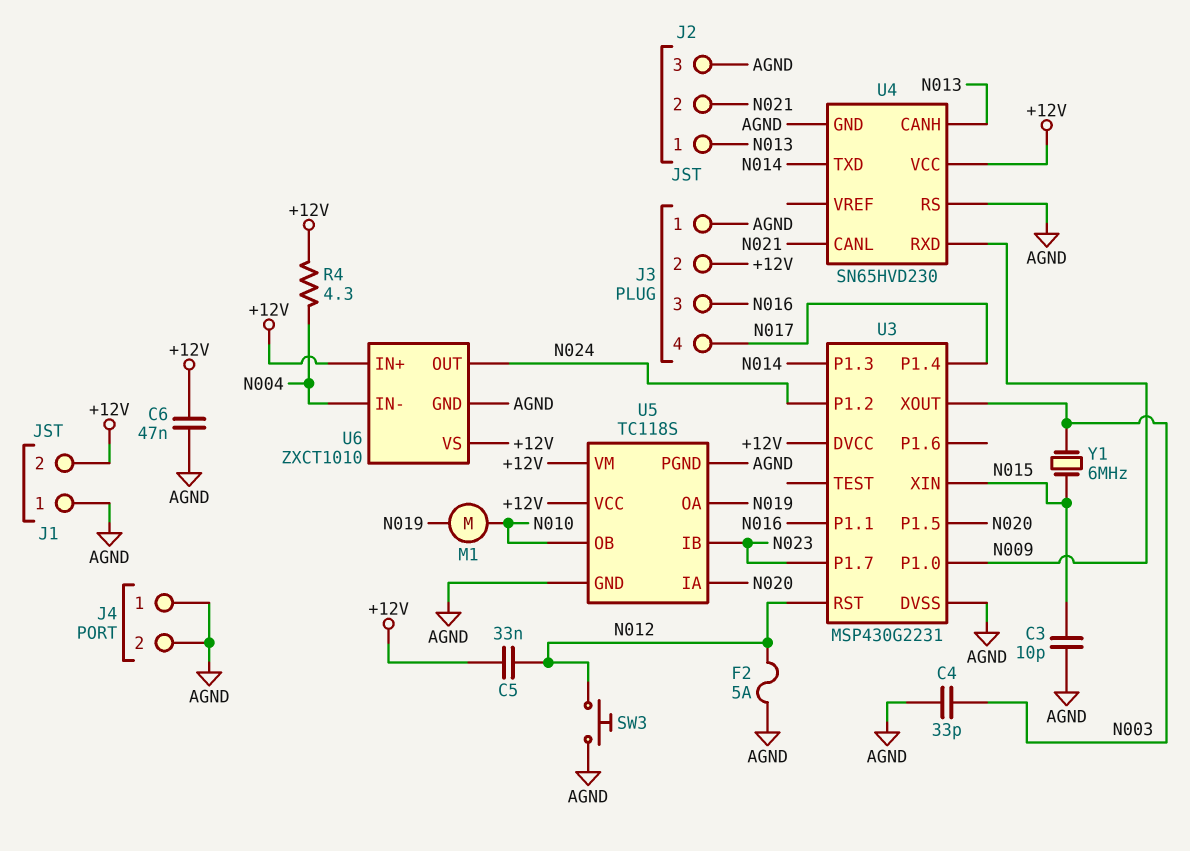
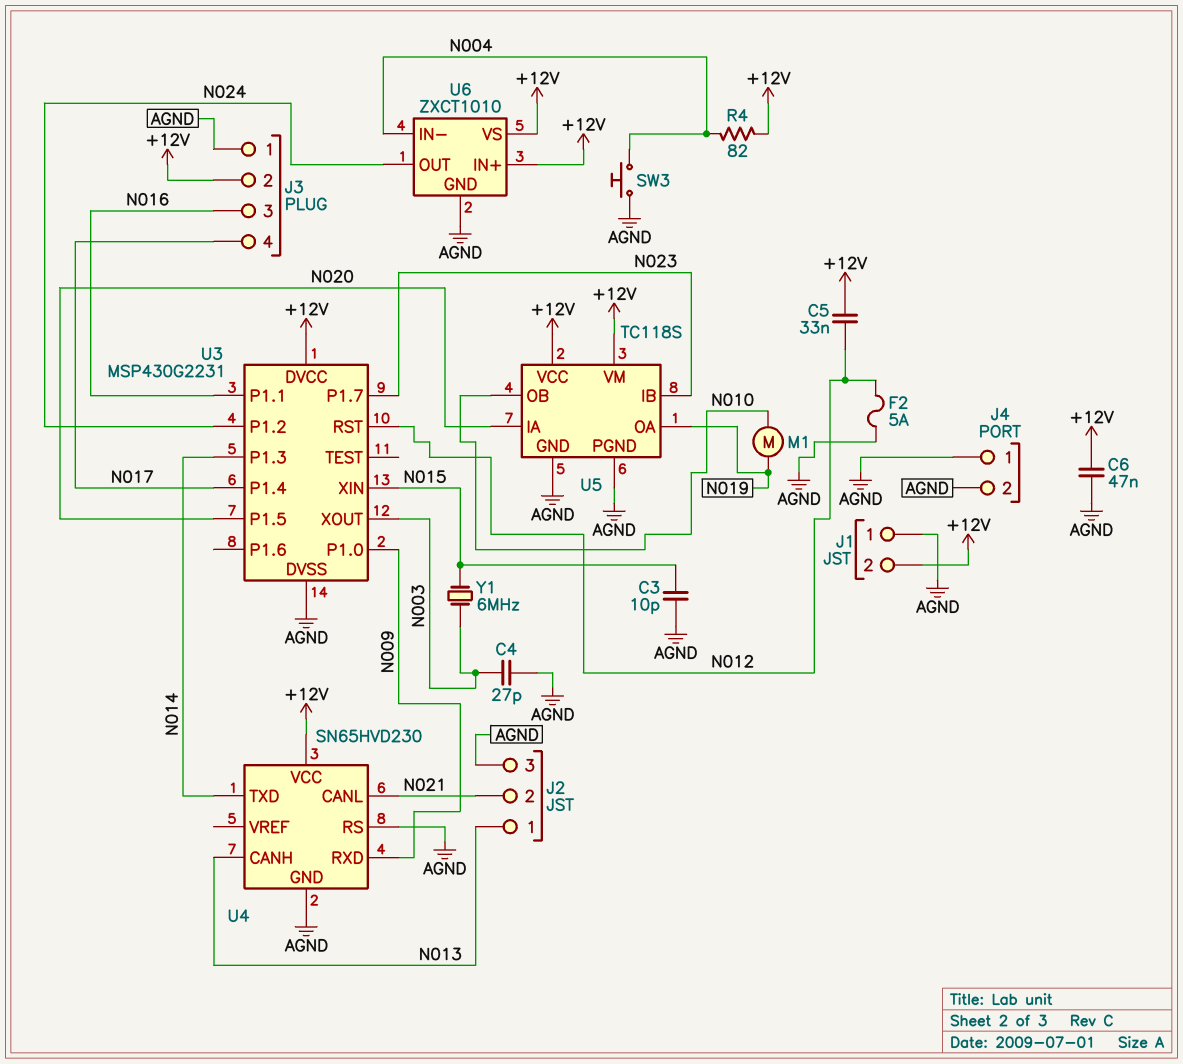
C4: 33pF (AGND, N003) -> 27pF (AGND, N003)
R4: 4.3 (+12V, N004) -> 82 (+12V, N004)
SW3: button (AGND, N012) -> button (AGND, N004)

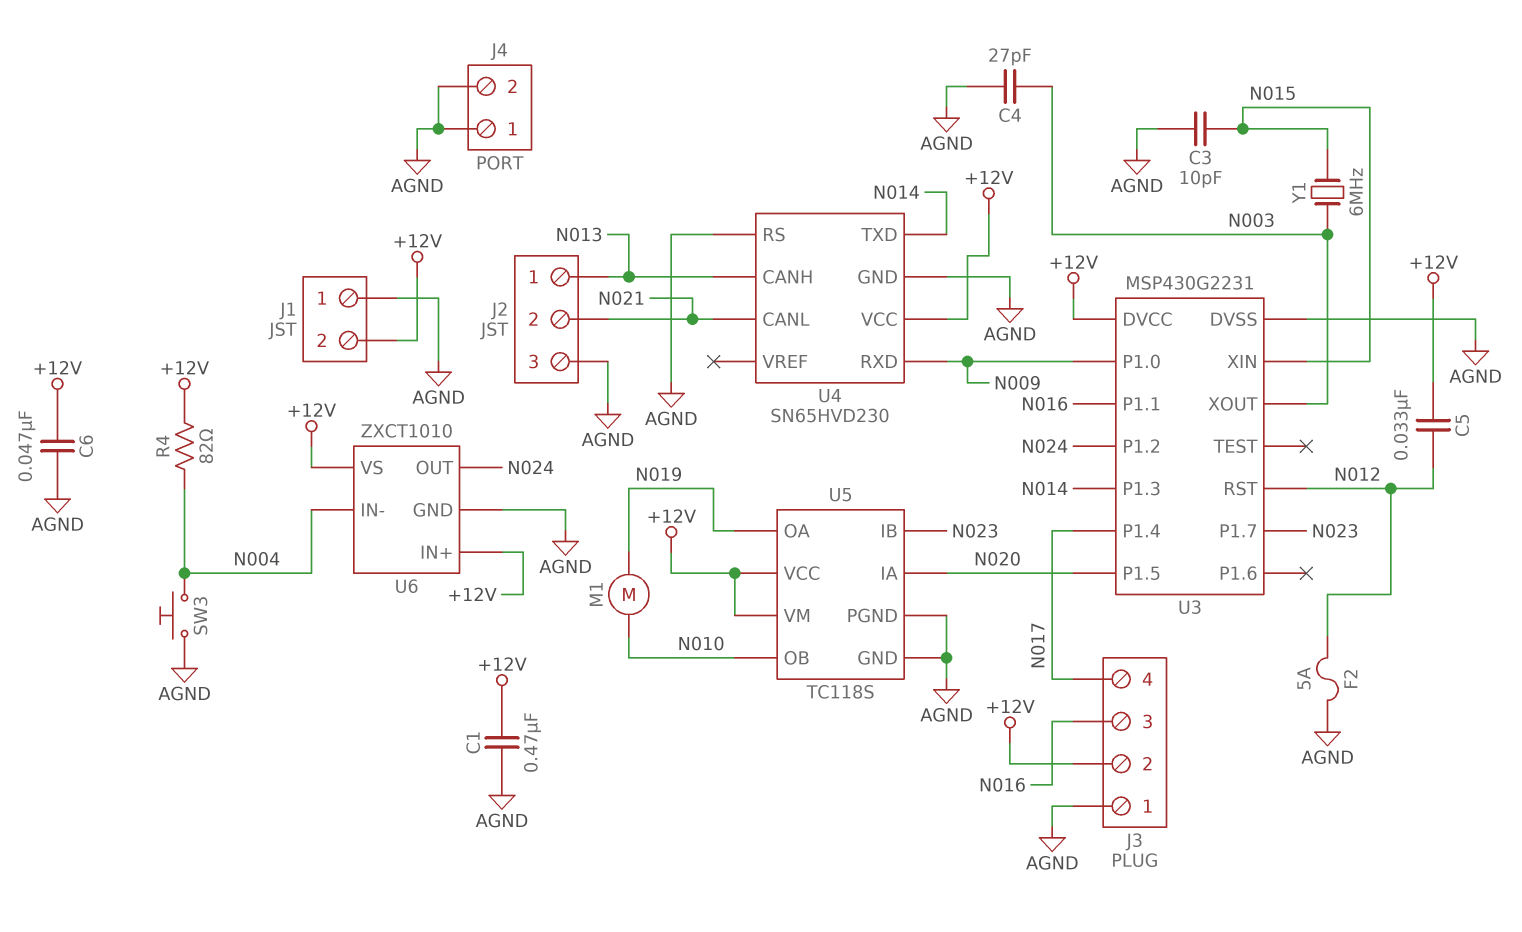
C1: none -> 470nF (+12V, AGND)

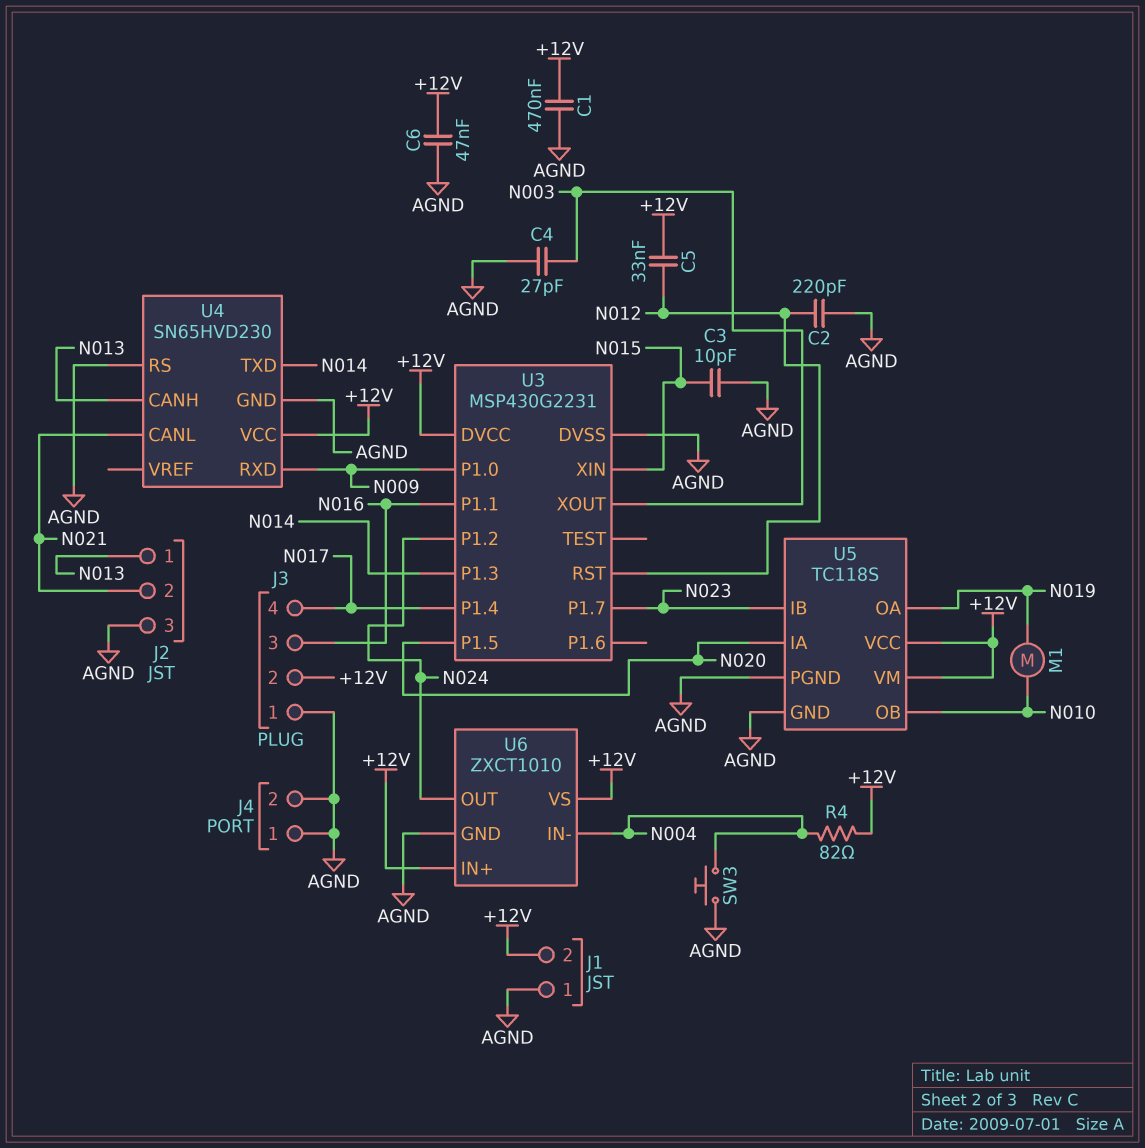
C2: none -> 220pF (AGND, N012)
F2: 5A (AGND, N012) -> none
Y1: 6MHz (N003, N015) -> none

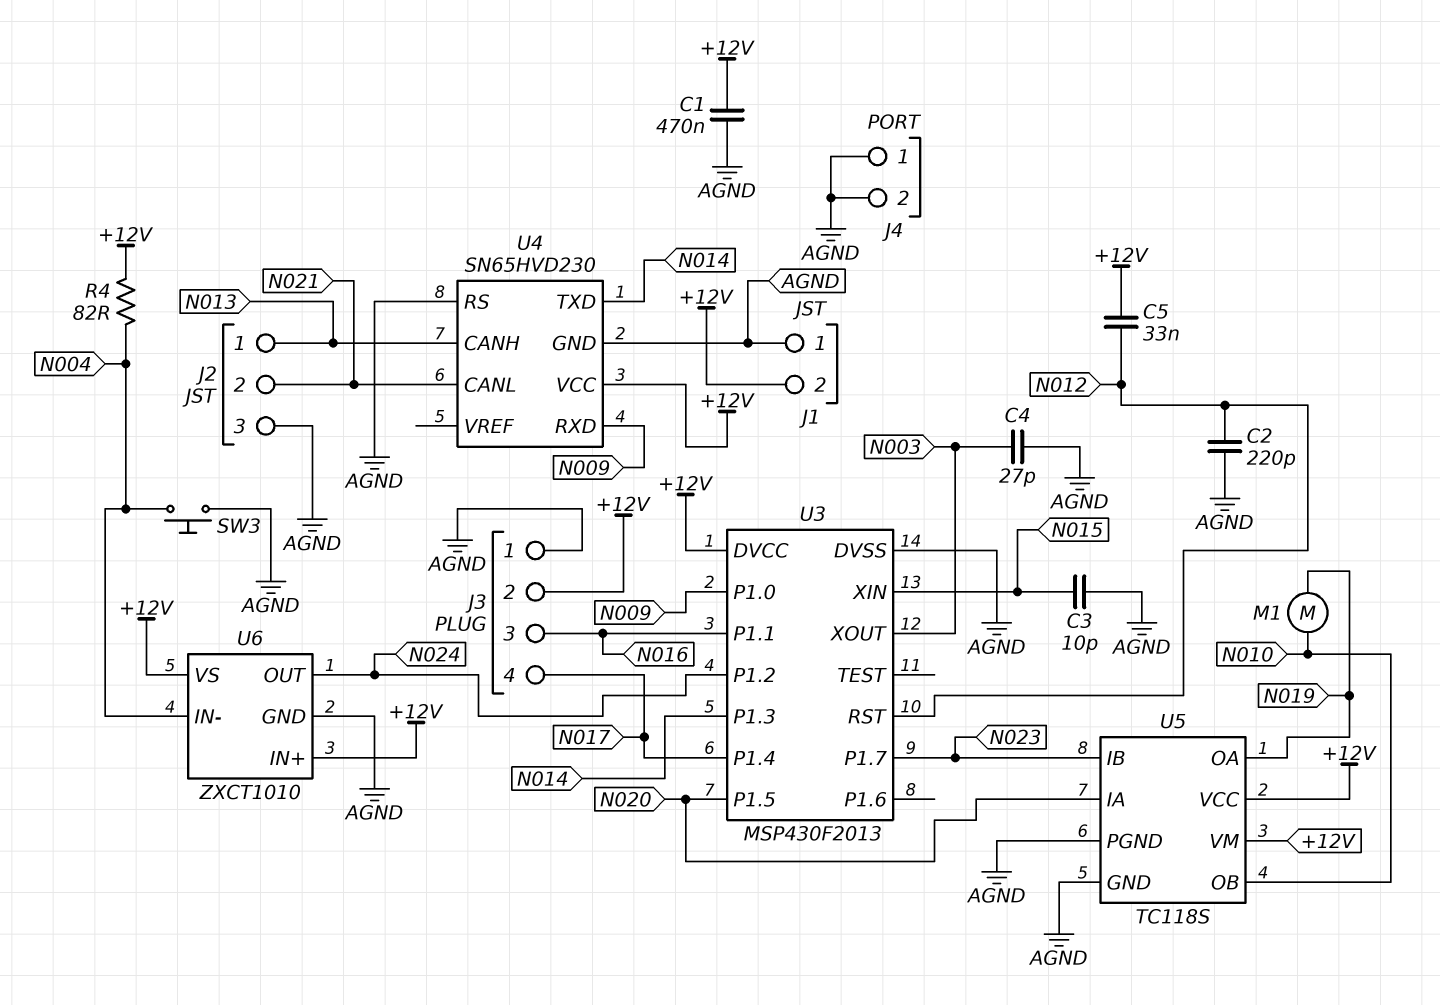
C6: 47nF (+12V, AGND) -> none
U3: MSP430G2231 -> MSP430F2013

